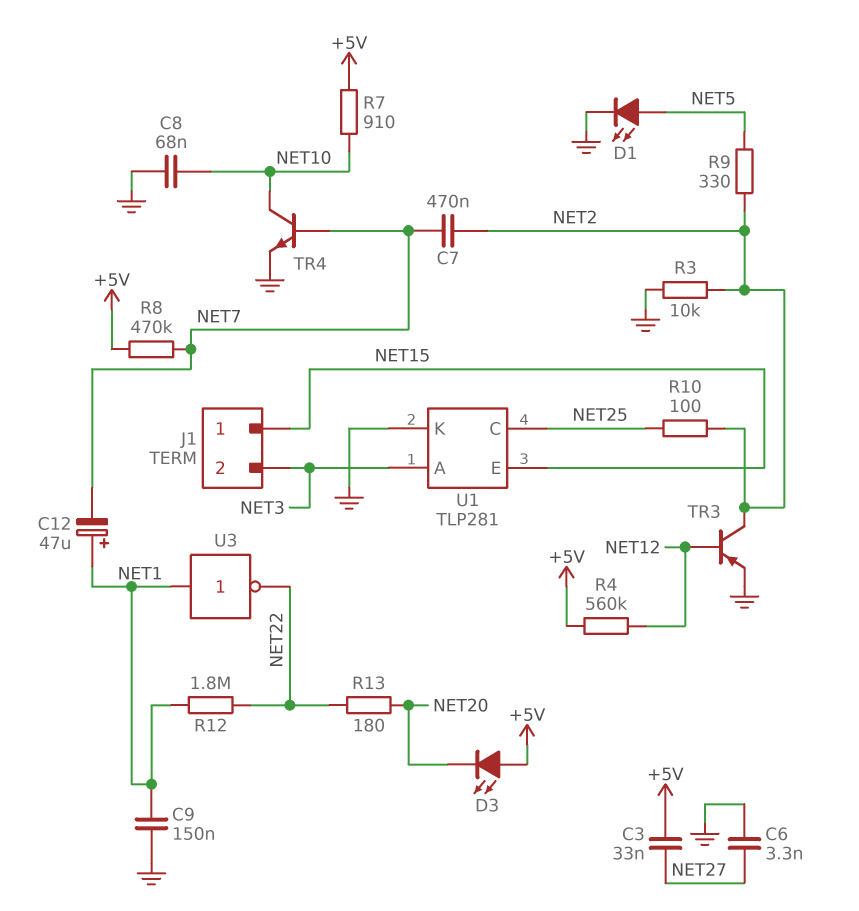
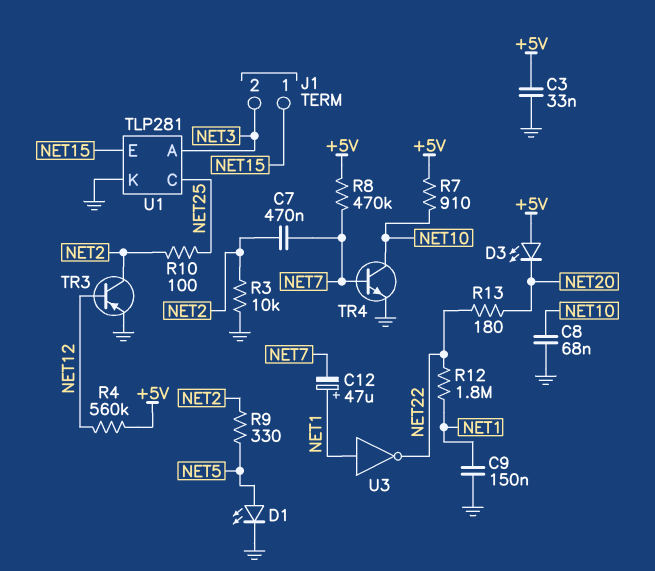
C3: 33nF (+5V, NET27) -> 33nF (+5V, GND)
C6: 3.3nF (GND, NET27) -> none

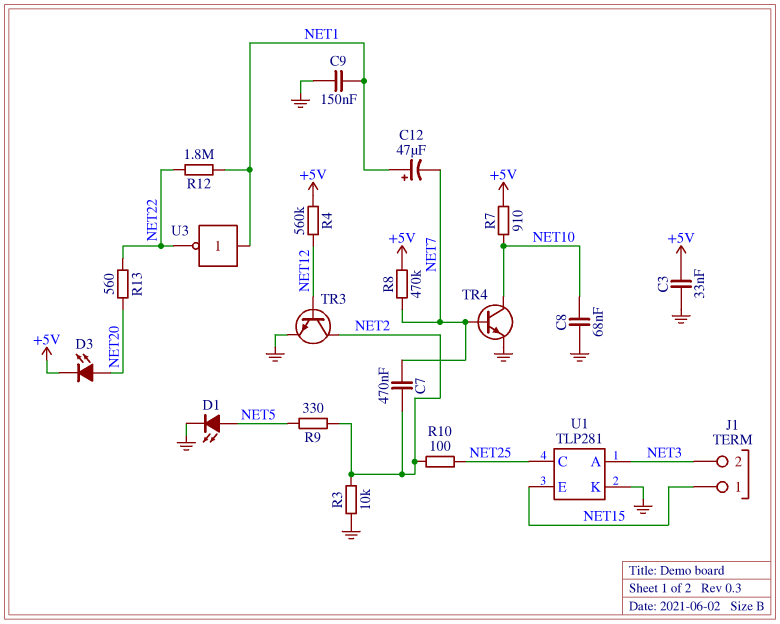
D3: LED (A +5V, K NET20) -> LED (A NET20, K +5V)
R13: 180 (NET20, NET22) -> 560 (NET20, NET22)
TR3: PNP (B NET12, C NET2, E GND) -> NPN (B NET12, C NET2, E GND)

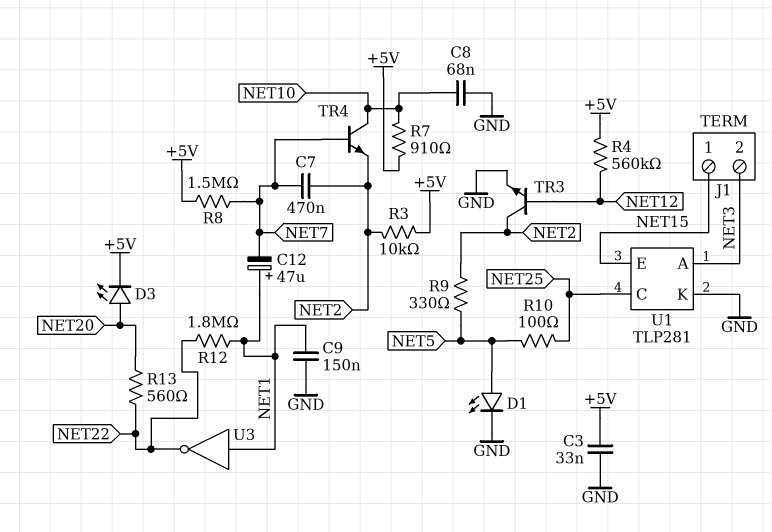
R3: 10k (GND, NET2) -> 10k (+5V, NET2)
R8: 470k (+5V, NET7) -> 1.5M (+5V, NET7)
R10: 100 (NET2, NET25) -> 100 (NET5, NET25)
TR4: NPN (B NET7, C NET10, E GND) -> NPN (B NET7, C NET10, E NET2)

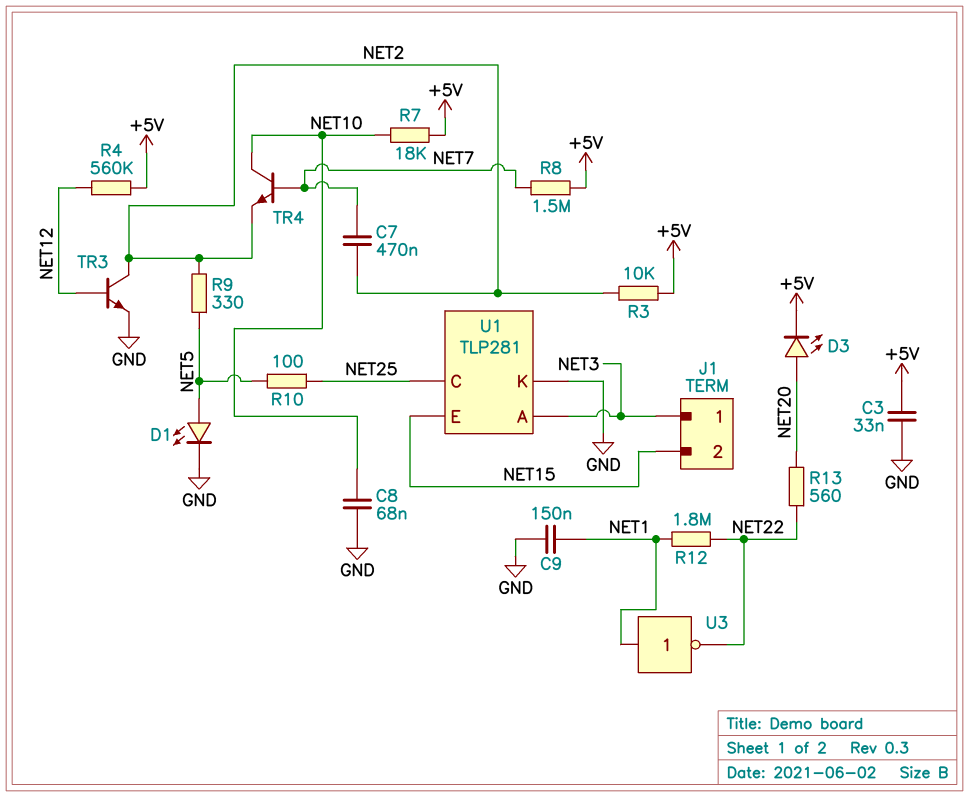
C12: 47uF (plus NET1, minus NET7) -> none
J1 pin 1: NET15 -> NET3
J1 pin 2: NET3 -> NET15
R7: 910 (+5V, NET10) -> 18k (+5V, NET10)

